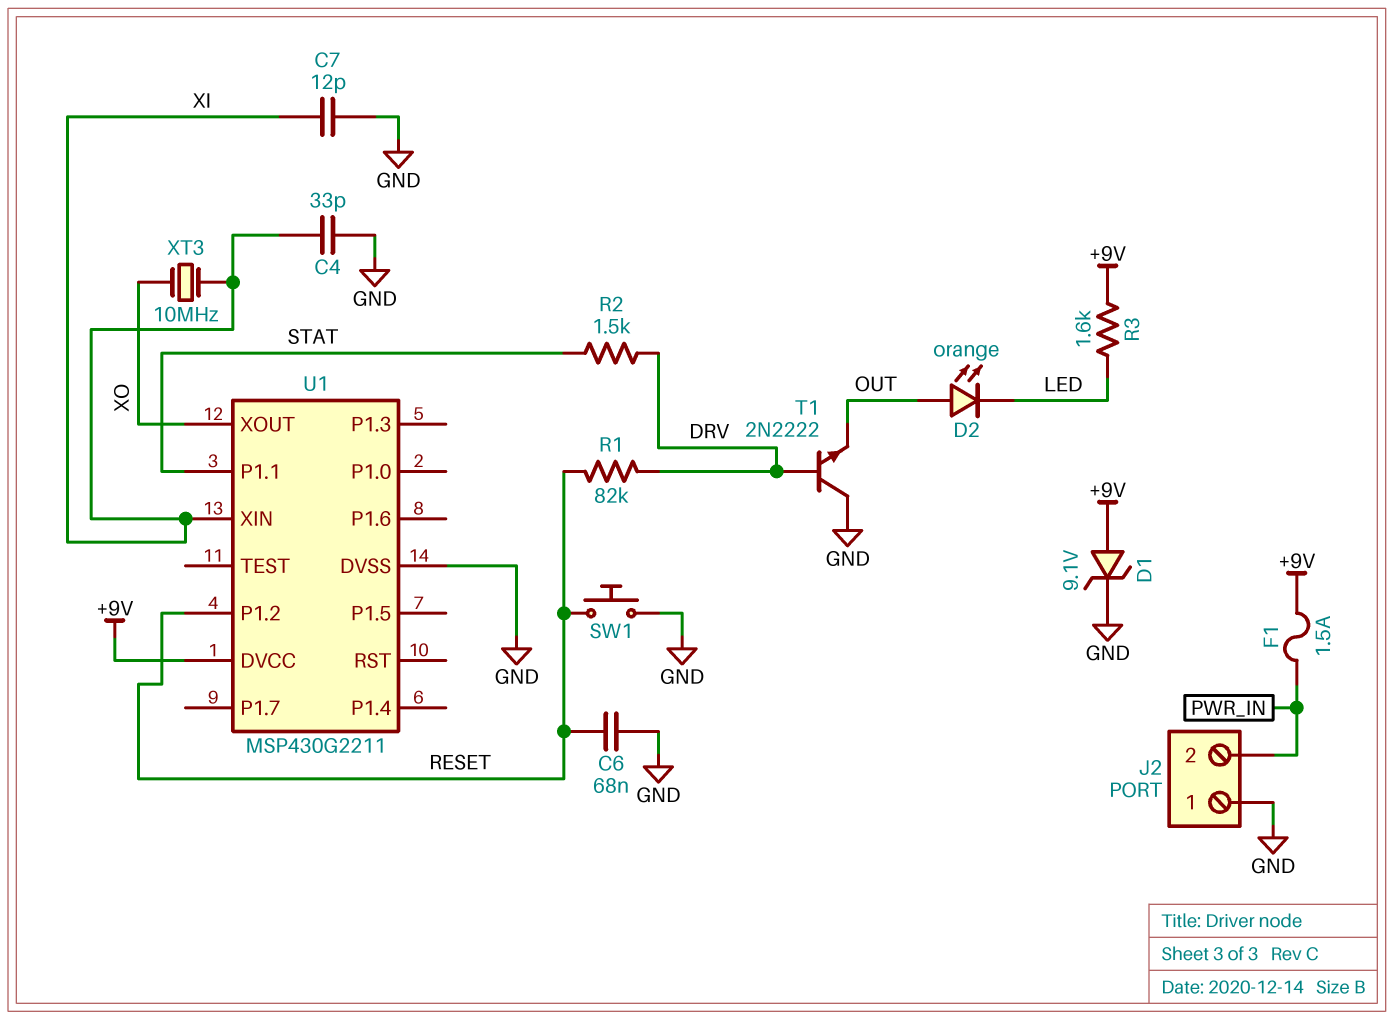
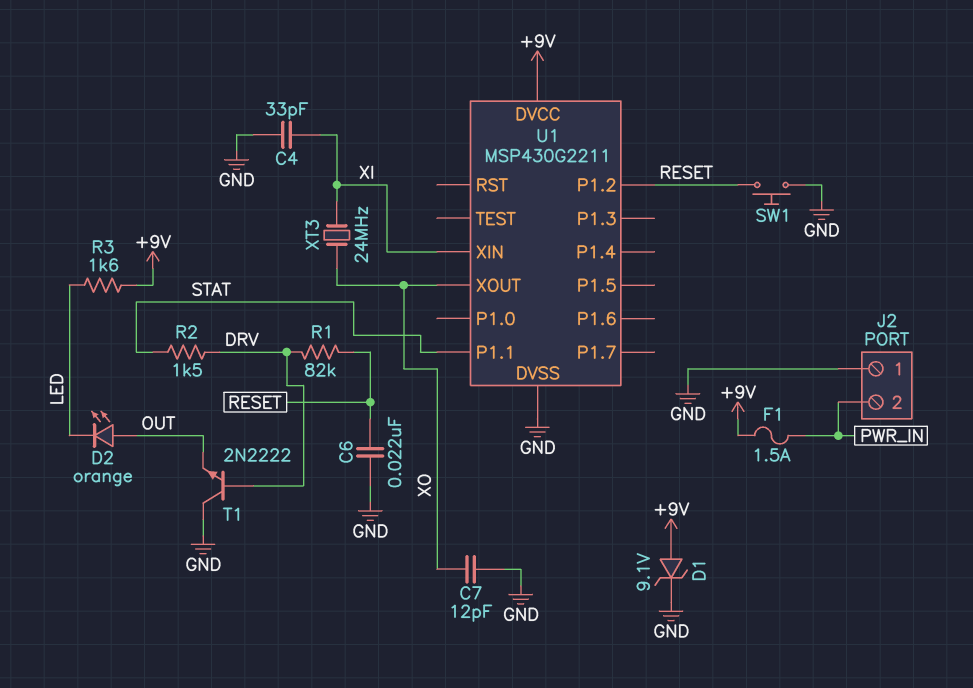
C6: 68nF (GND, RESET) -> 22nF (GND, RESET)
C7: 12pF (GND, XI) -> 12pF (GND, XO)
XT3: 10MHz (XI, XO) -> 24MHz (XI, XO)

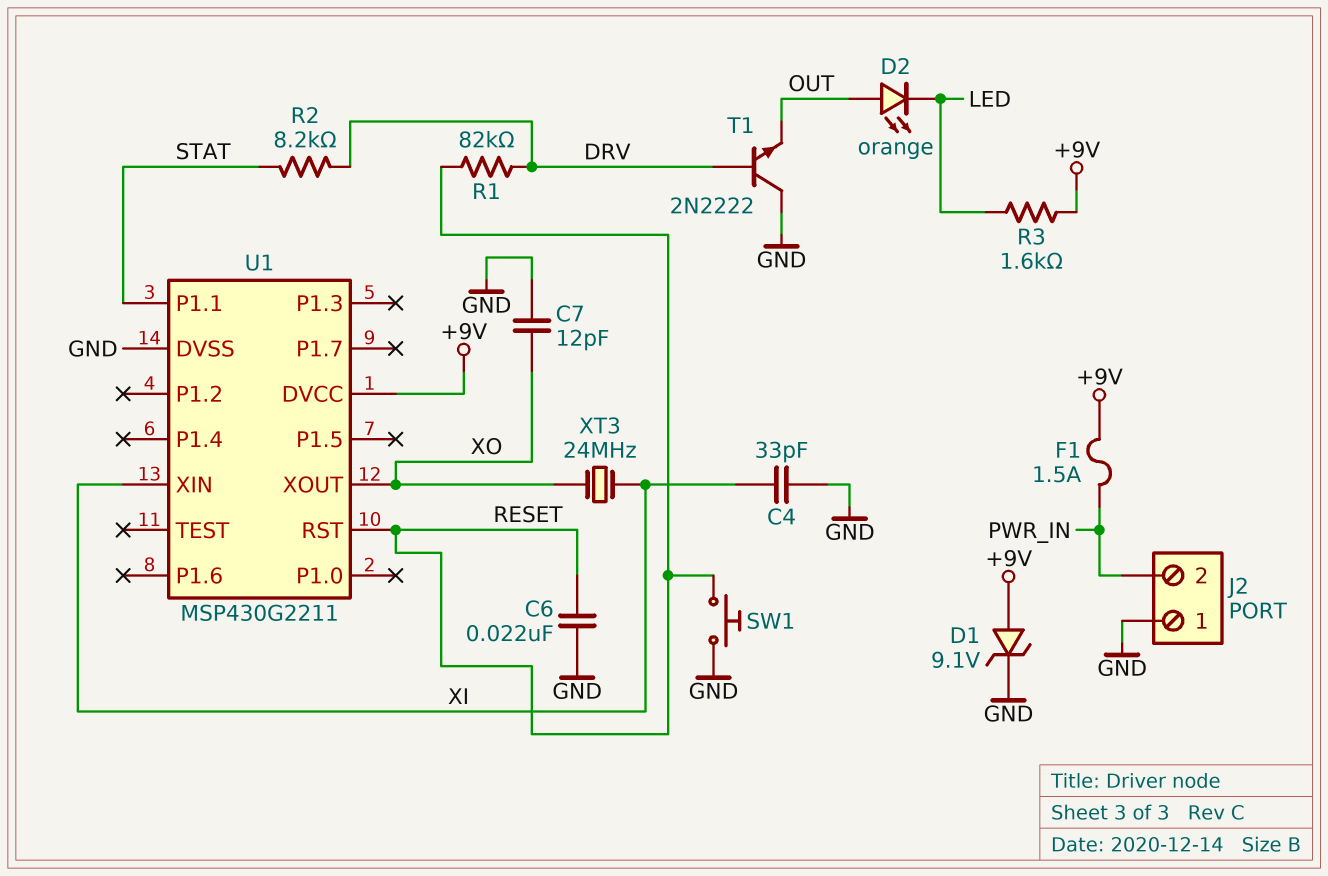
R2: 1.5k (DRV, STAT) -> 8.2k (DRV, STAT)
U1 pin P1.2: RESET -> none
U1 pin RST: none -> RESET

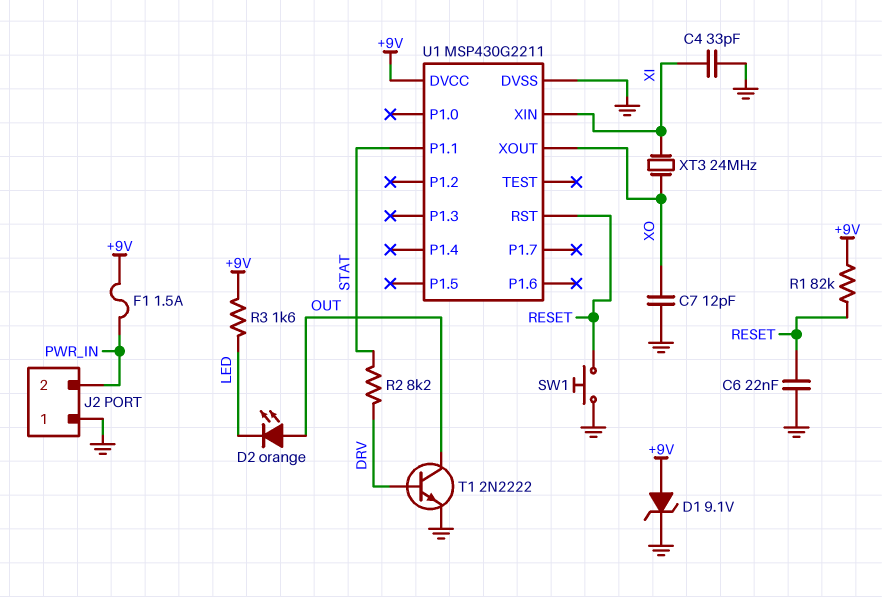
R1: 82k (DRV, RESET) -> 82k (+9V, RESET)
T1: NPN 2N2222 (B DRV, C GND, E OUT) -> NPN 2N2222 (B DRV, C OUT, E GND)

